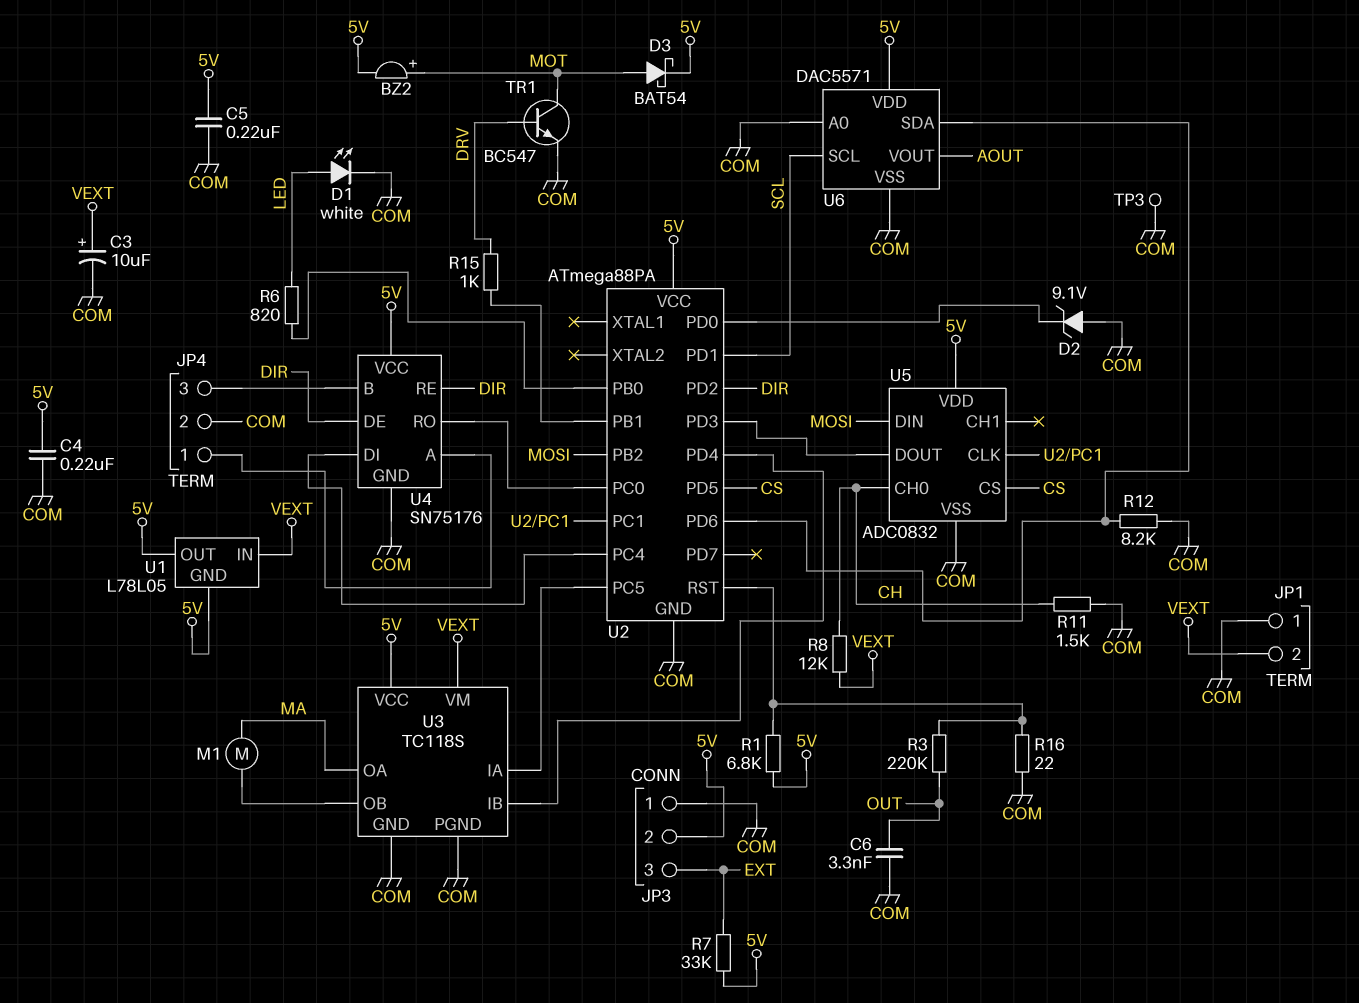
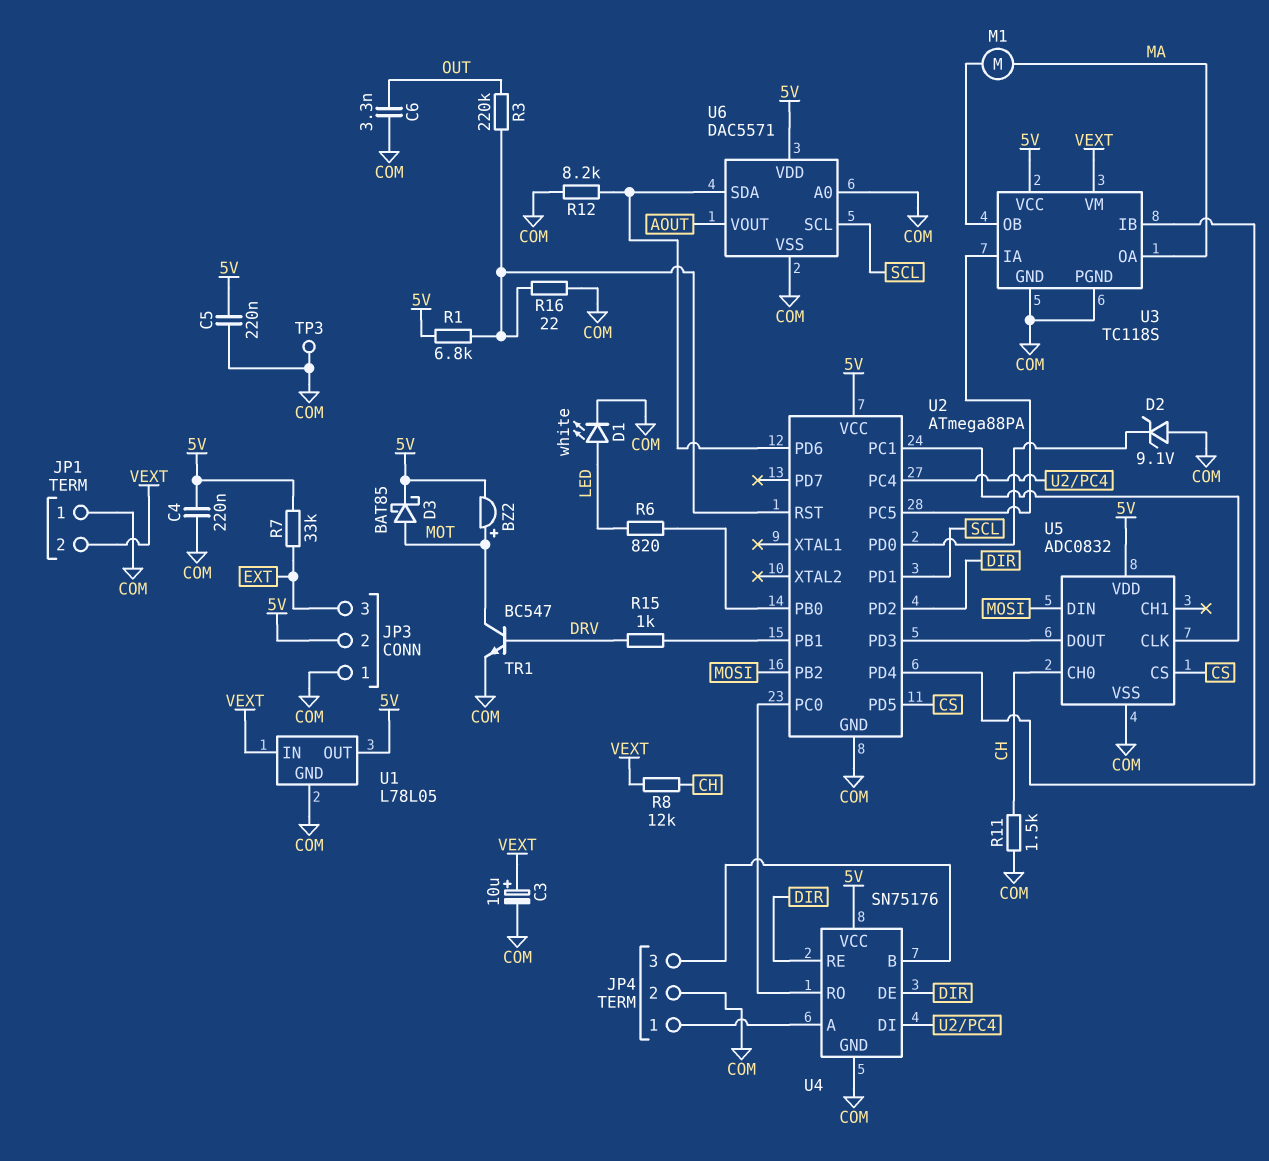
D3: schottky BAT54 (A MOT, K 5V) -> schottky BAT85 (A MOT, K 5V)
U1 pin GND: 5V -> COM

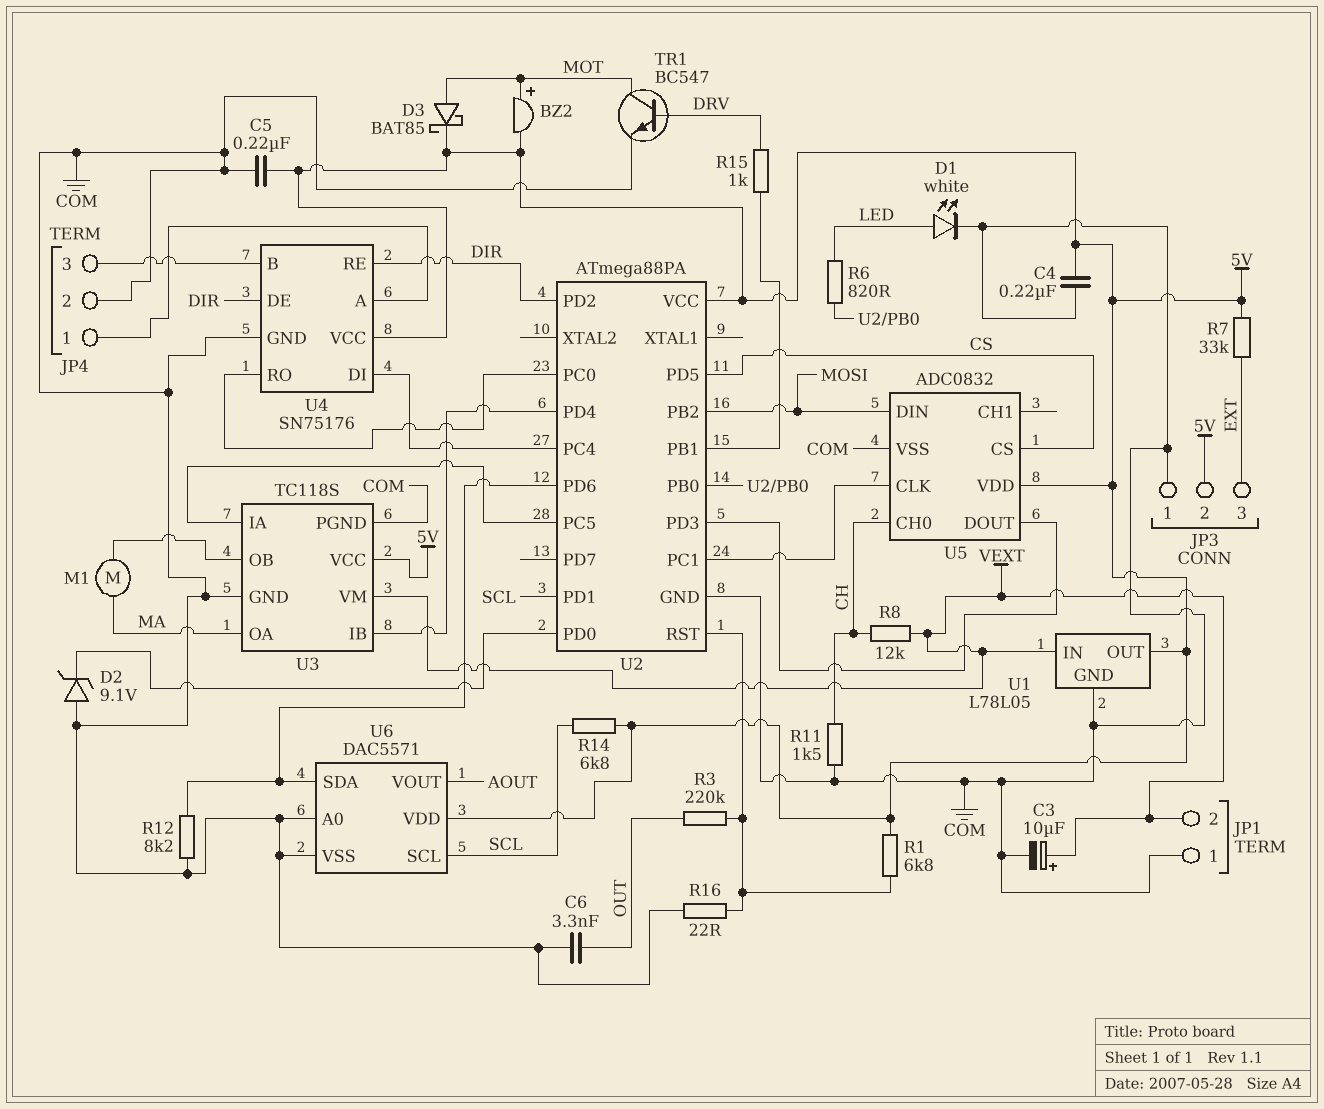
R14: none -> 6.8k (5V, SCL)
TP3: test point (COM) -> none

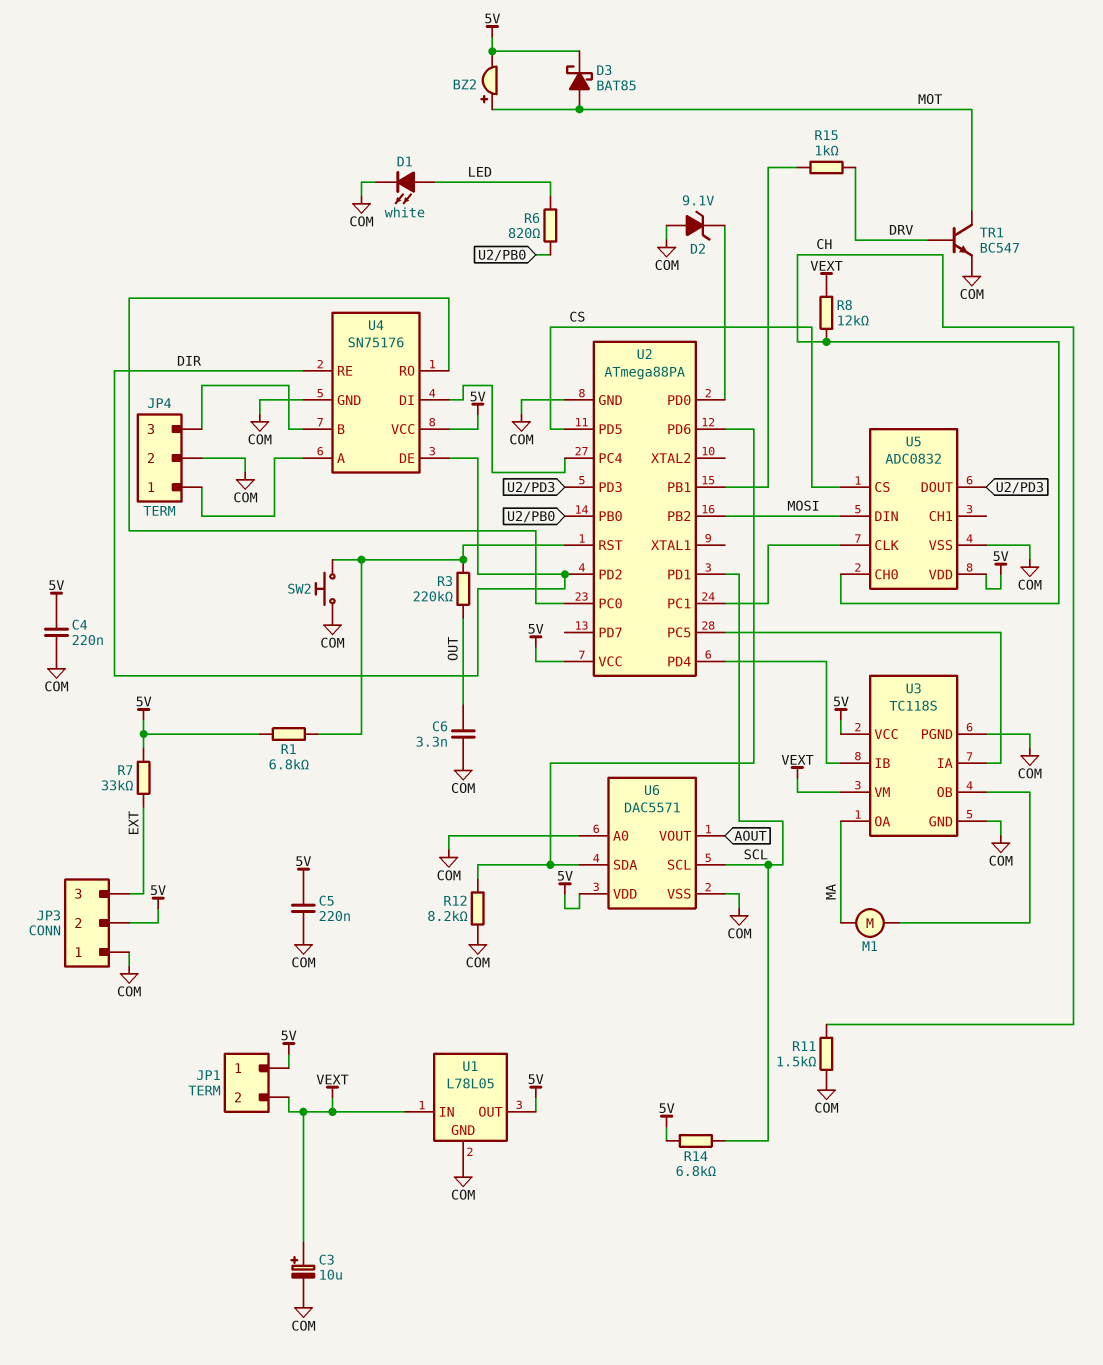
JP1 pin 1: COM -> 5V
R16: 22 (COM, U2/RST) -> none
SW2: none -> button (COM, U2/RST)

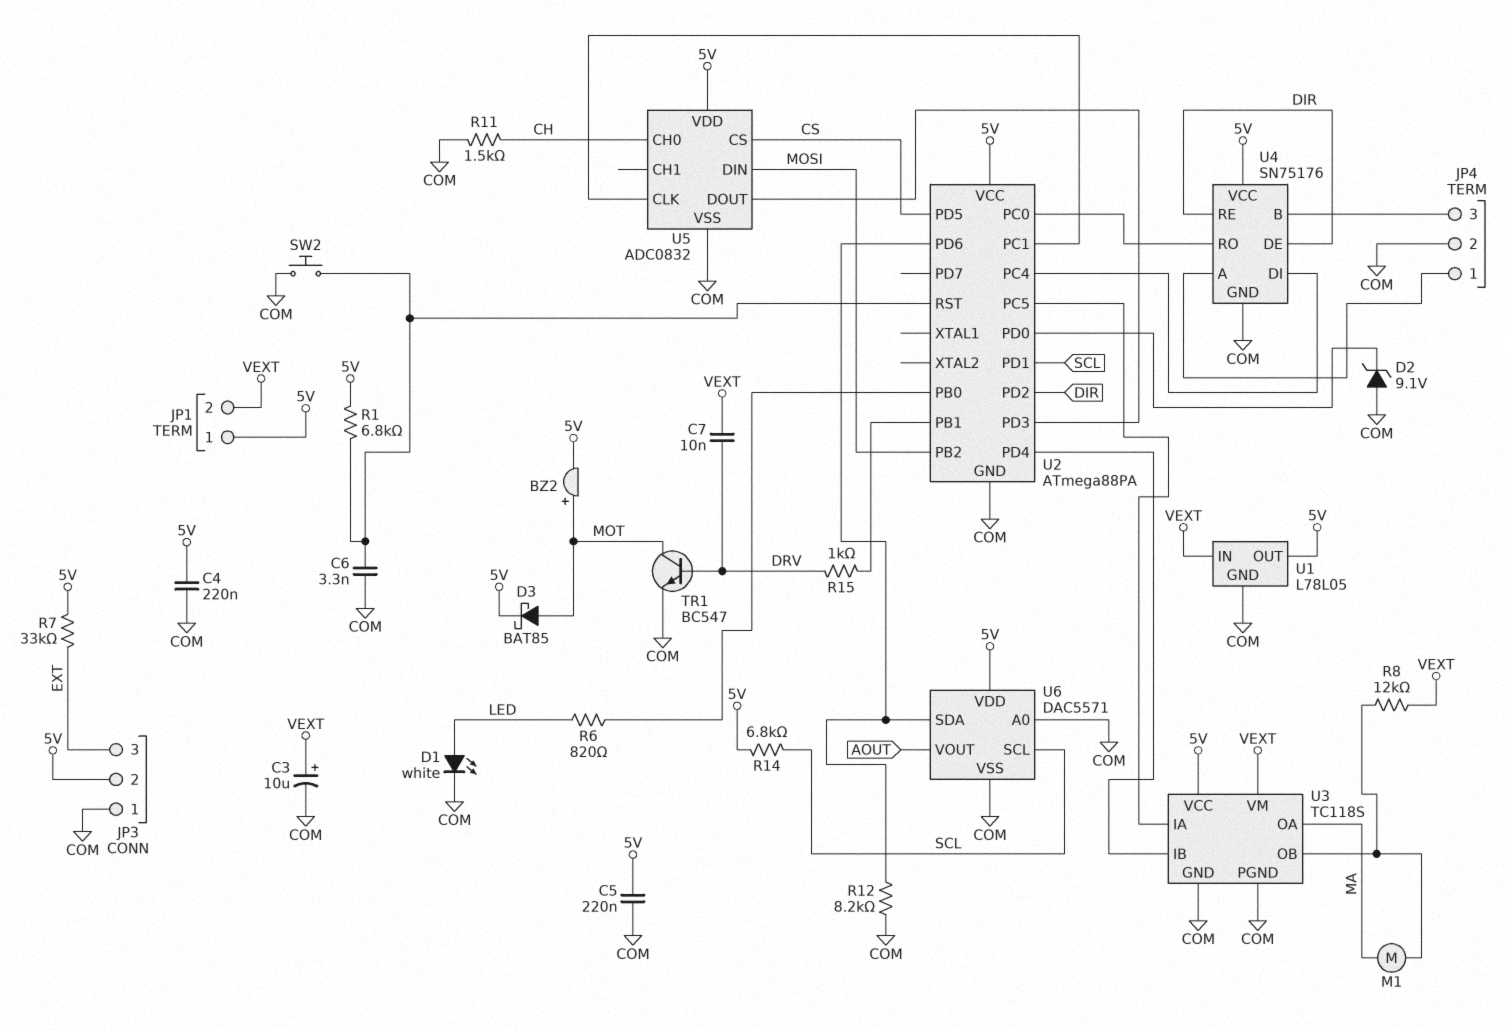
C6: 3.3nF (COM, OUT) -> 3.3nF (COM, U2/RST)
C7: none -> 10nF (DRV, VEXT)
R3: 220k (OUT, U2/RST) -> none
R8: 12k (CH, VEXT) -> 12k (U3/OB, VEXT)

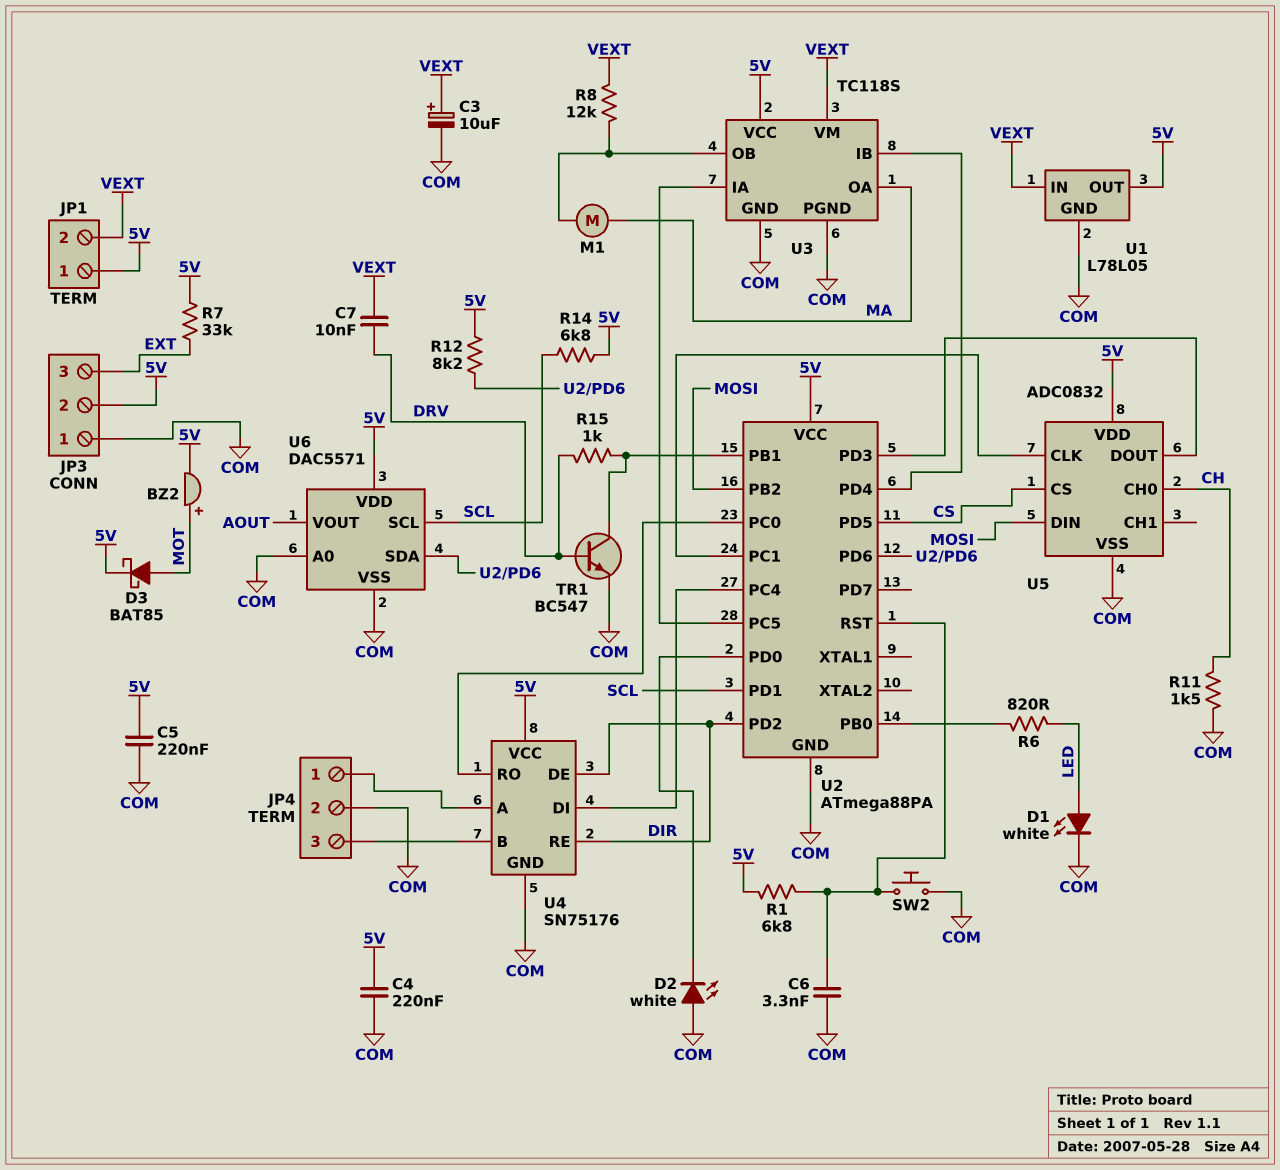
D2: zener 9.1V (A COM, K U2/PD0) -> LED white (A COM, K U2/PD0)
R12: 8.2k (COM, U2/PD6) -> 8.2k (5V, U2/PD6)
TR1: NPN BC547 (B DRV, C MOT, E COM) -> NPN BC547 (B DRV, C U2/PB1, E COM)

